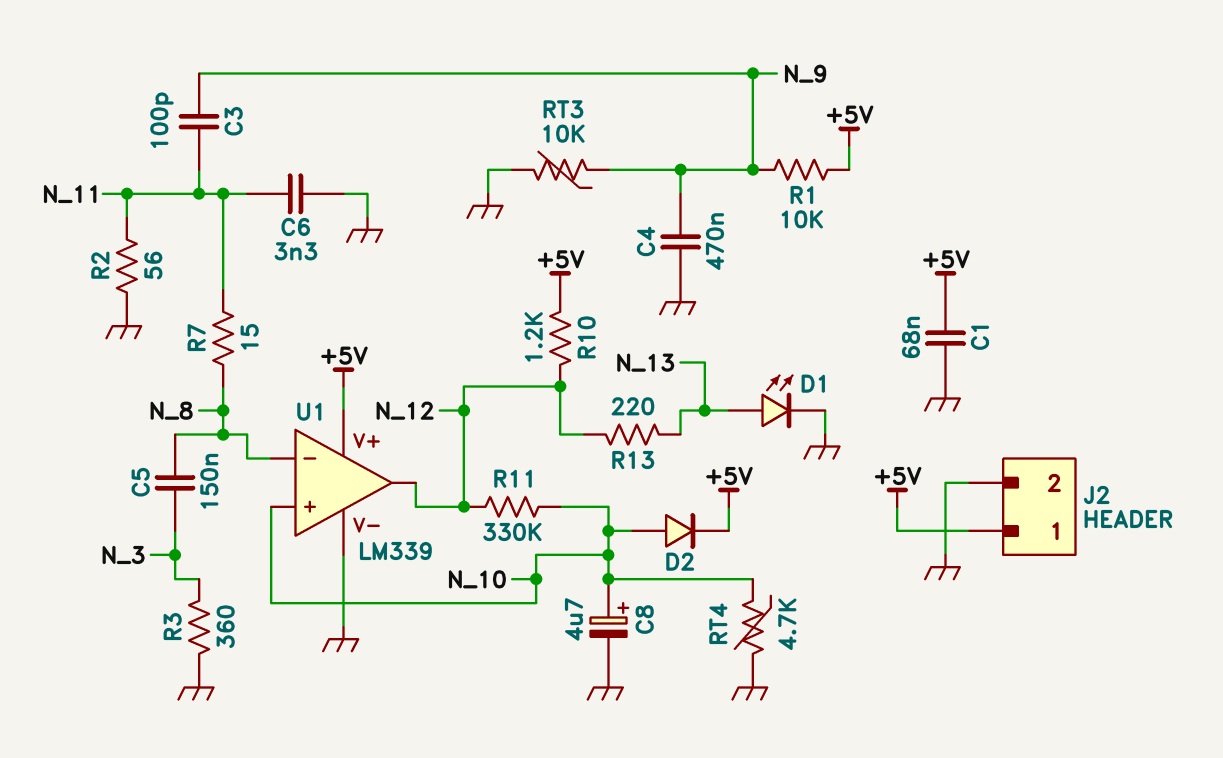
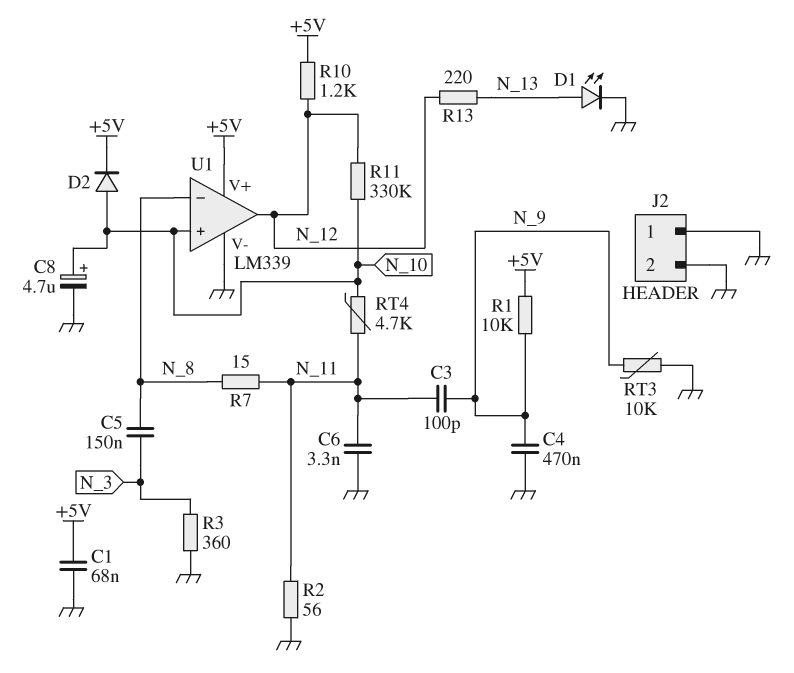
J2 pin 1: +5V -> GND
RT4: 4.7k (GND, N_10) -> 4.7k (N_10, N_11)

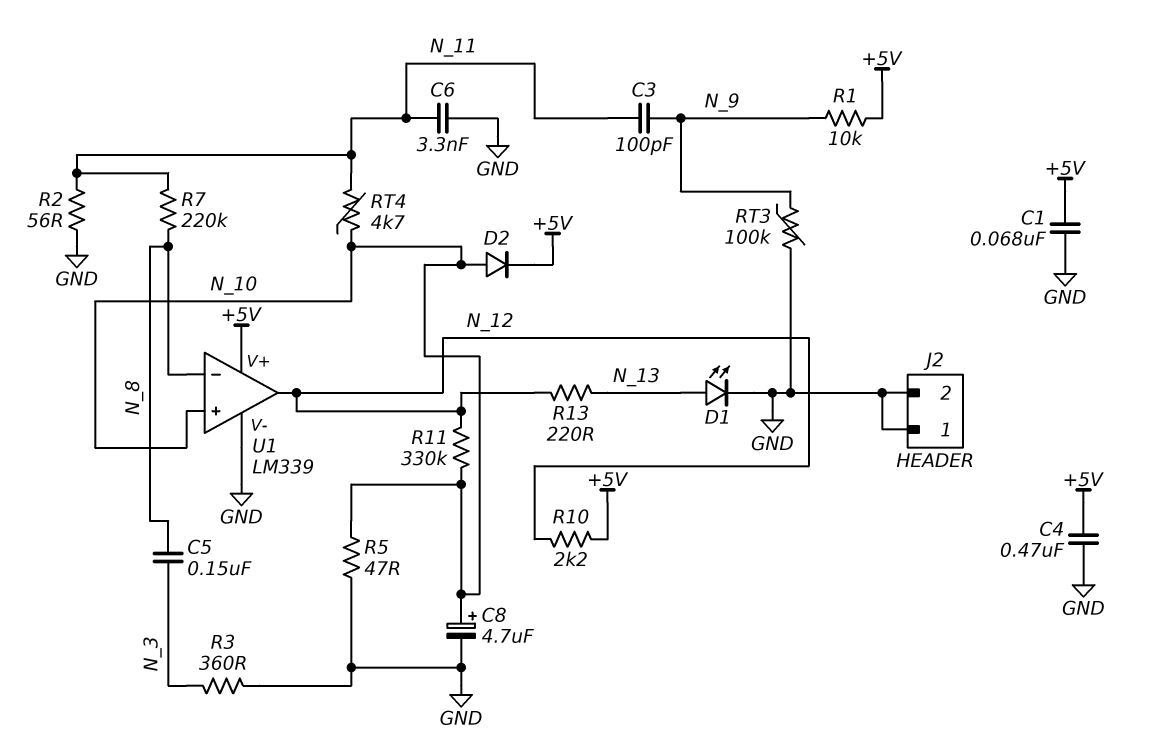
C4: 470nF (GND, N_9) -> 470nF (+5V, GND)
R5: none -> 47 (GND, N_10)
R7: 15 (N_8, N_11) -> 220k (N_8, N_11)
R10: 1.2k (+5V, N_12) -> 2.2k (+5V, N_12)
RT3: 10k (GND, N_9) -> 100k (GND, N_9)

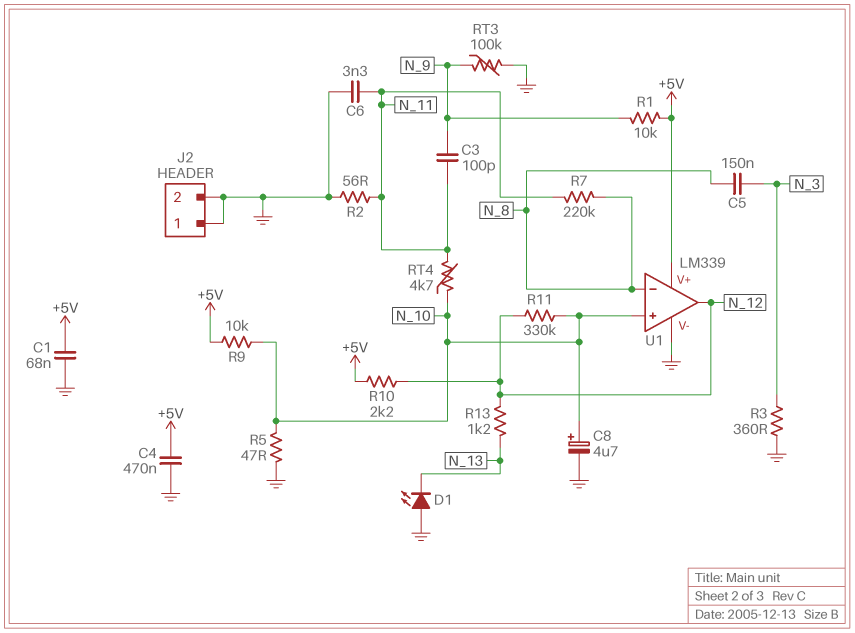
D1: LED (A N_13, K GND) -> LED (A GND, K N_13)
D2: diode (A N_10, K +5V) -> none
R9: none -> 10k (+5V, N_10)
R13: 220 (N_12, N_13) -> 1.2k (N_12, N_13)

